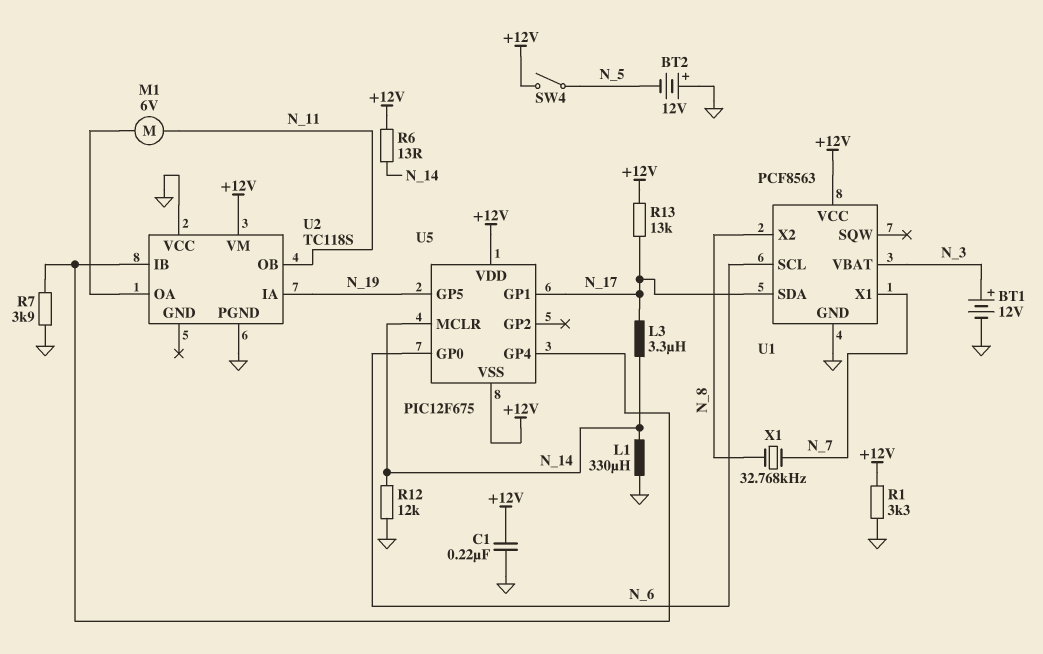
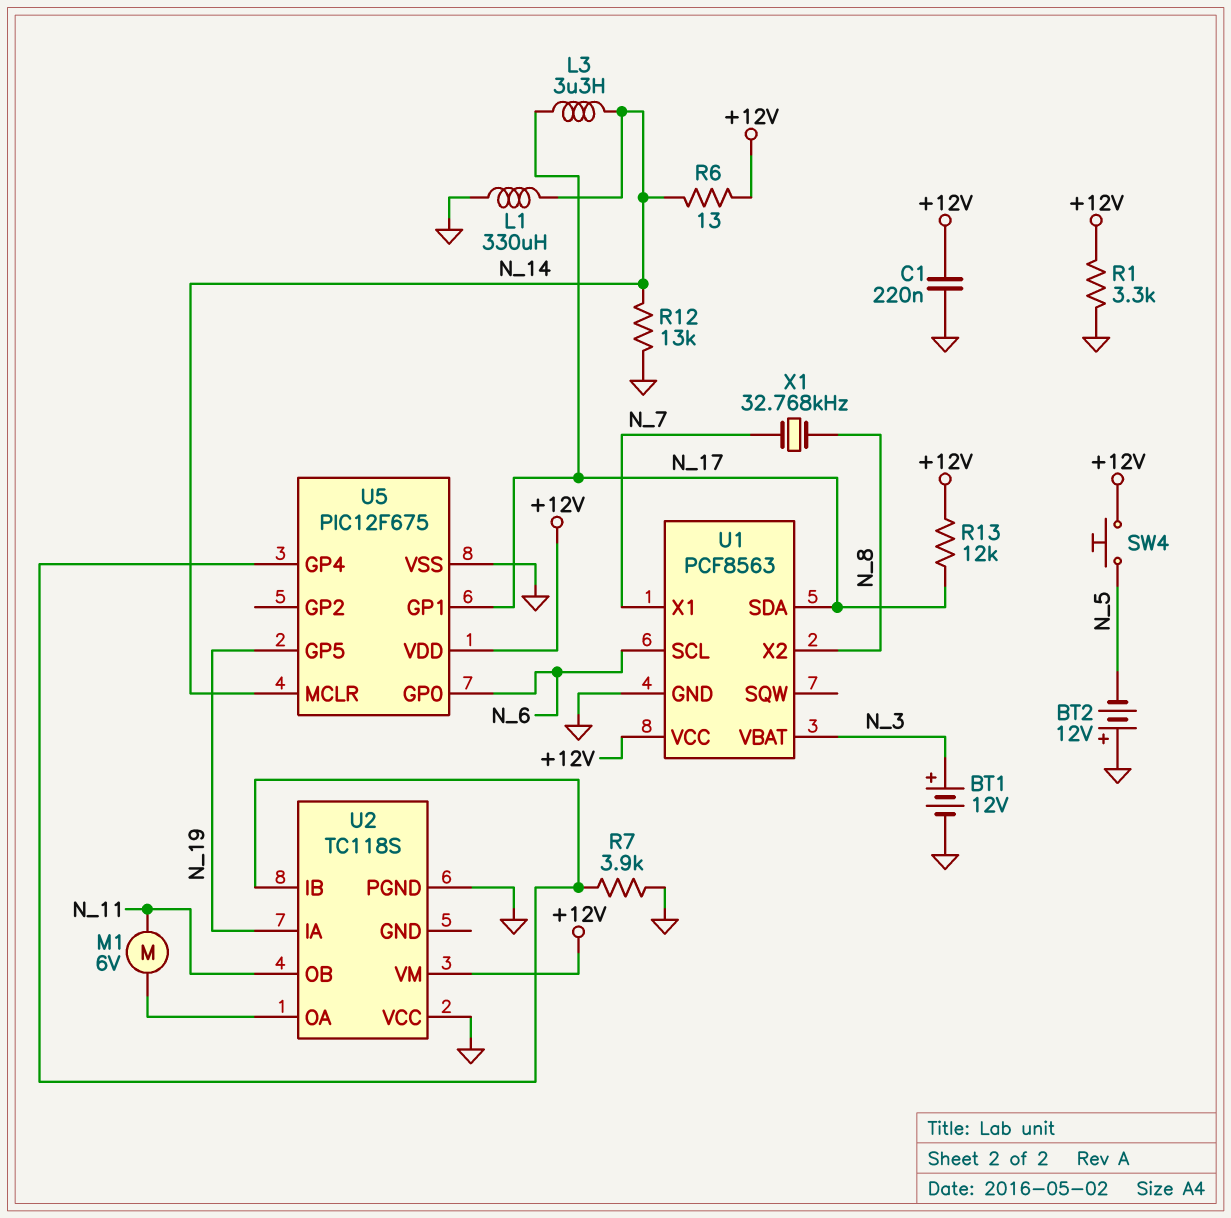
R12: 12k (GND, N_14) -> 13k (GND, N_14)
R13: 13k (+12V, N_17) -> 12k (+12V, N_17)
SW4: switch (+12V, N_5) -> button (+12V, N_5)
U5 pin VSS: +12V -> GND

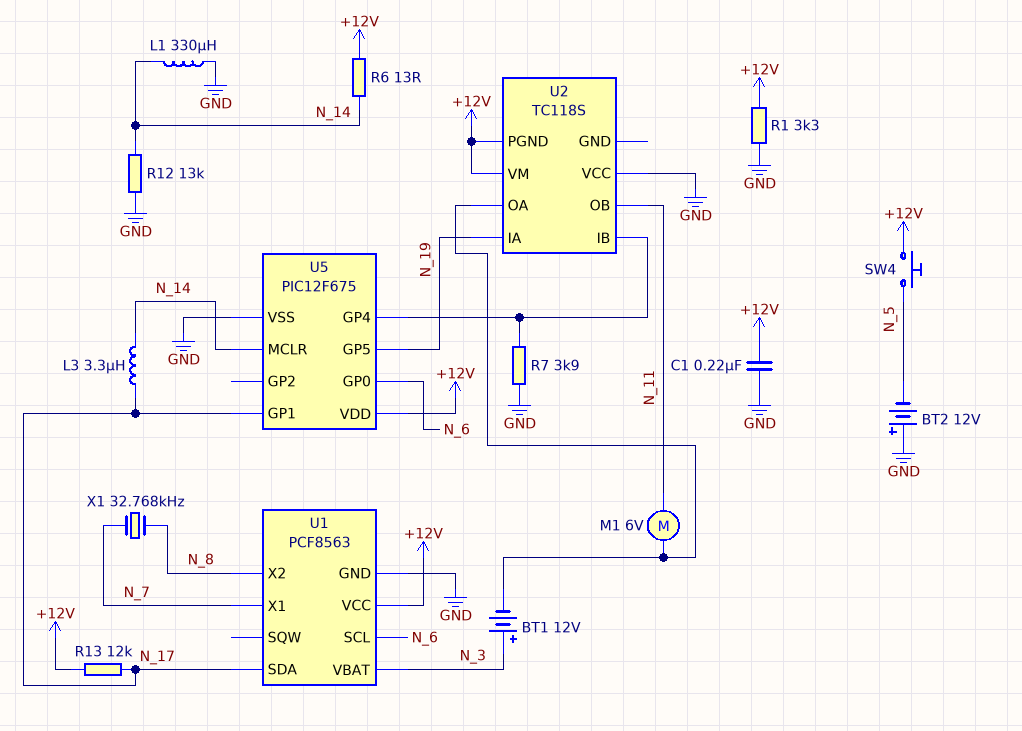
BT1: 12V (plus N_3, minus GND) -> 12V (plus N_3, minus U2/OA)
U2 pin PGND: GND -> +12V

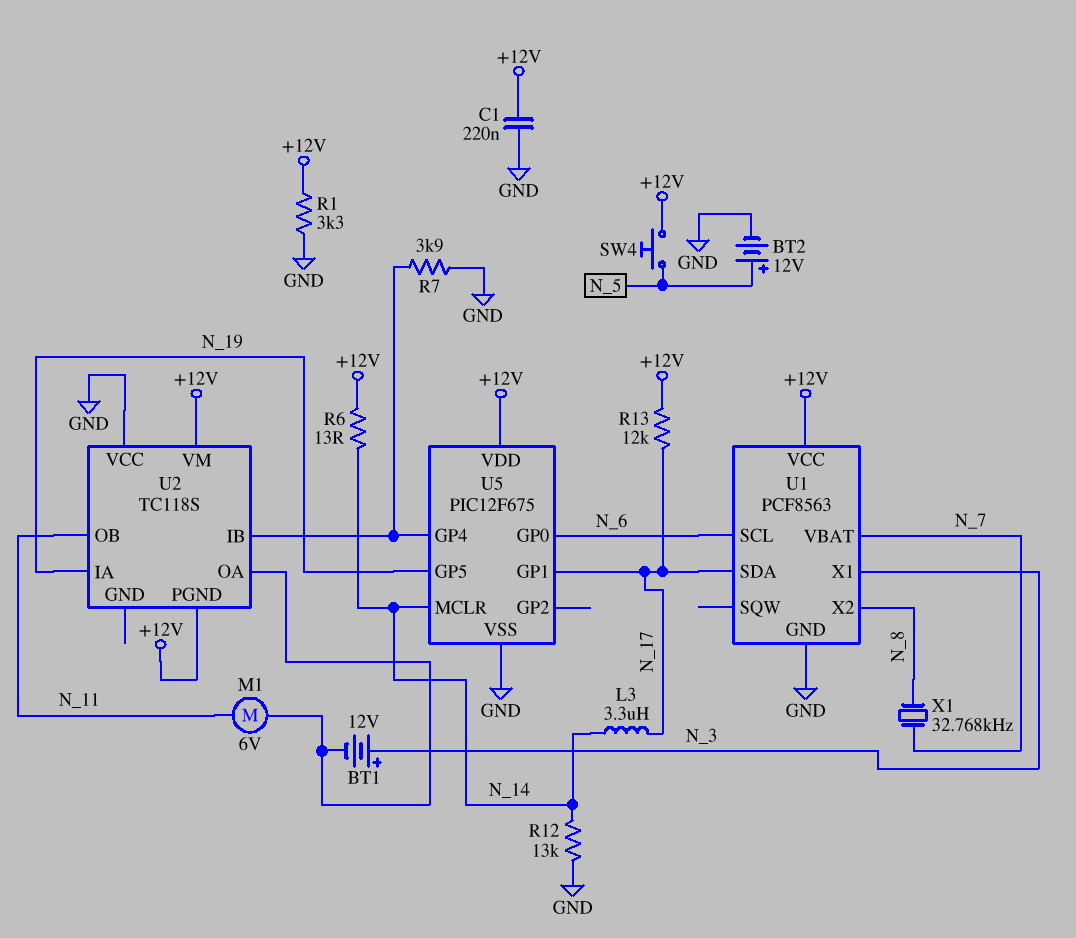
BT2: 12V (plus GND, minus N_5) -> 12V (plus N_5, minus GND)
L1: 330uH (GND, N_14) -> none
U1 pin VBAT: N_3 -> N_7
U1 pin X1: N_7 -> N_3

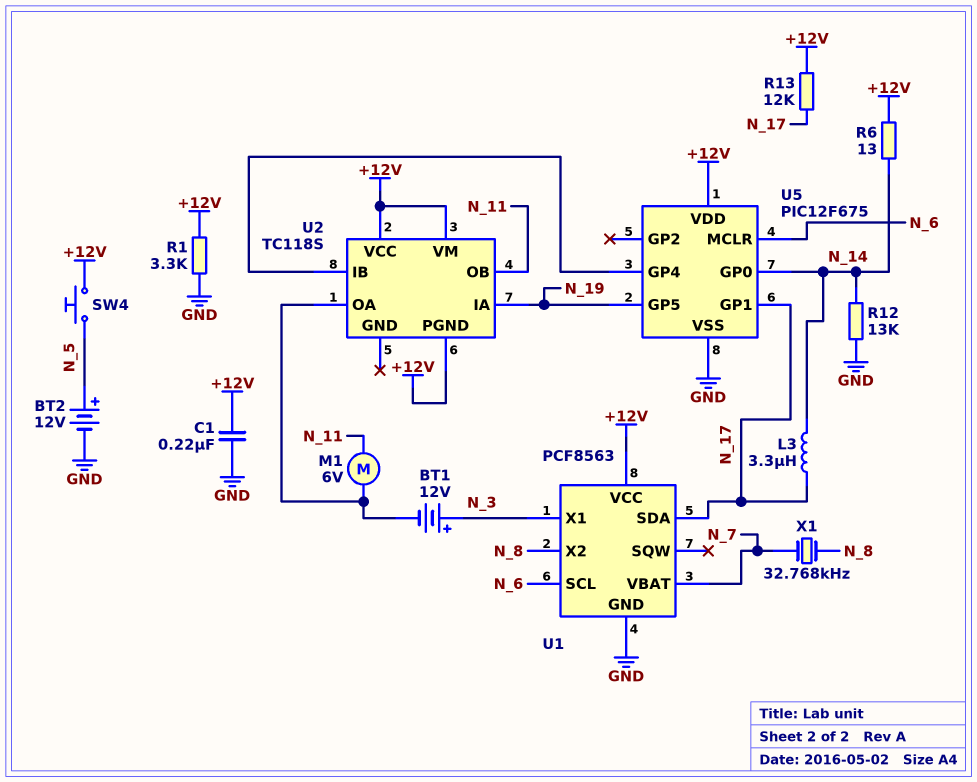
R7: 3.9k (GND, U2/IB) -> none
U2 pin VCC: GND -> +12V
U5 pin GP0: N_6 -> N_14
U5 pin MCLR: N_14 -> N_6

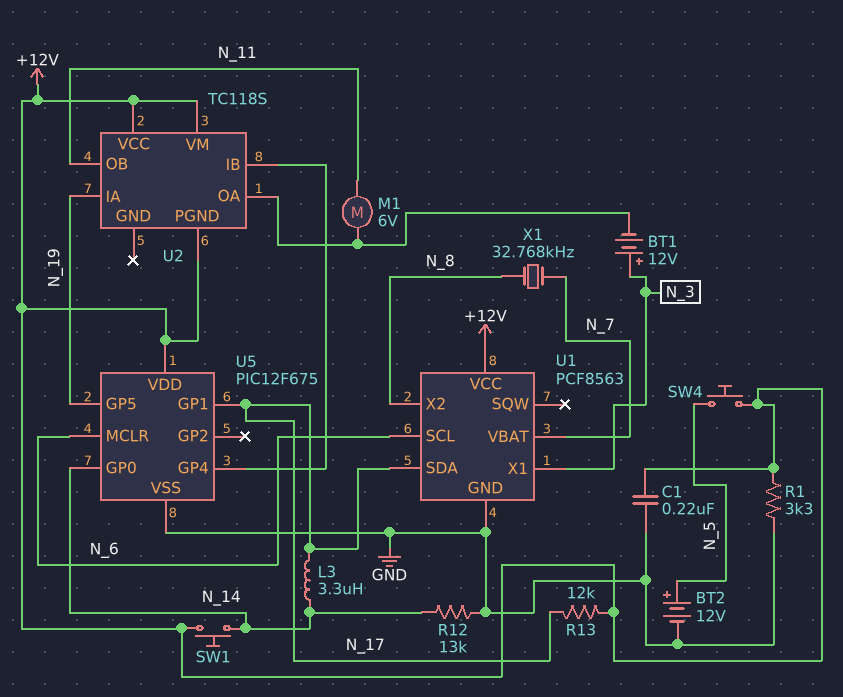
R6: 13 (+12V, N_14) -> none
SW1: none -> button (+12V, N_14)

